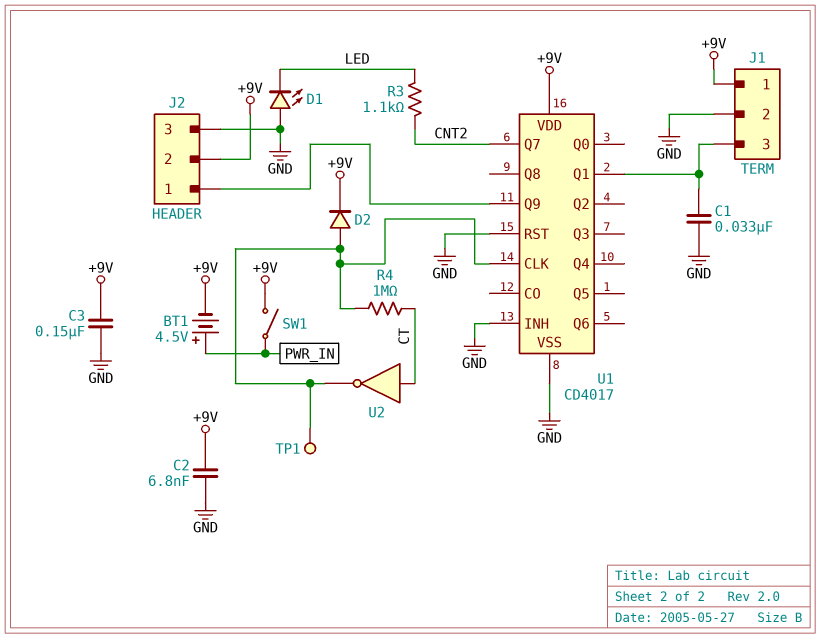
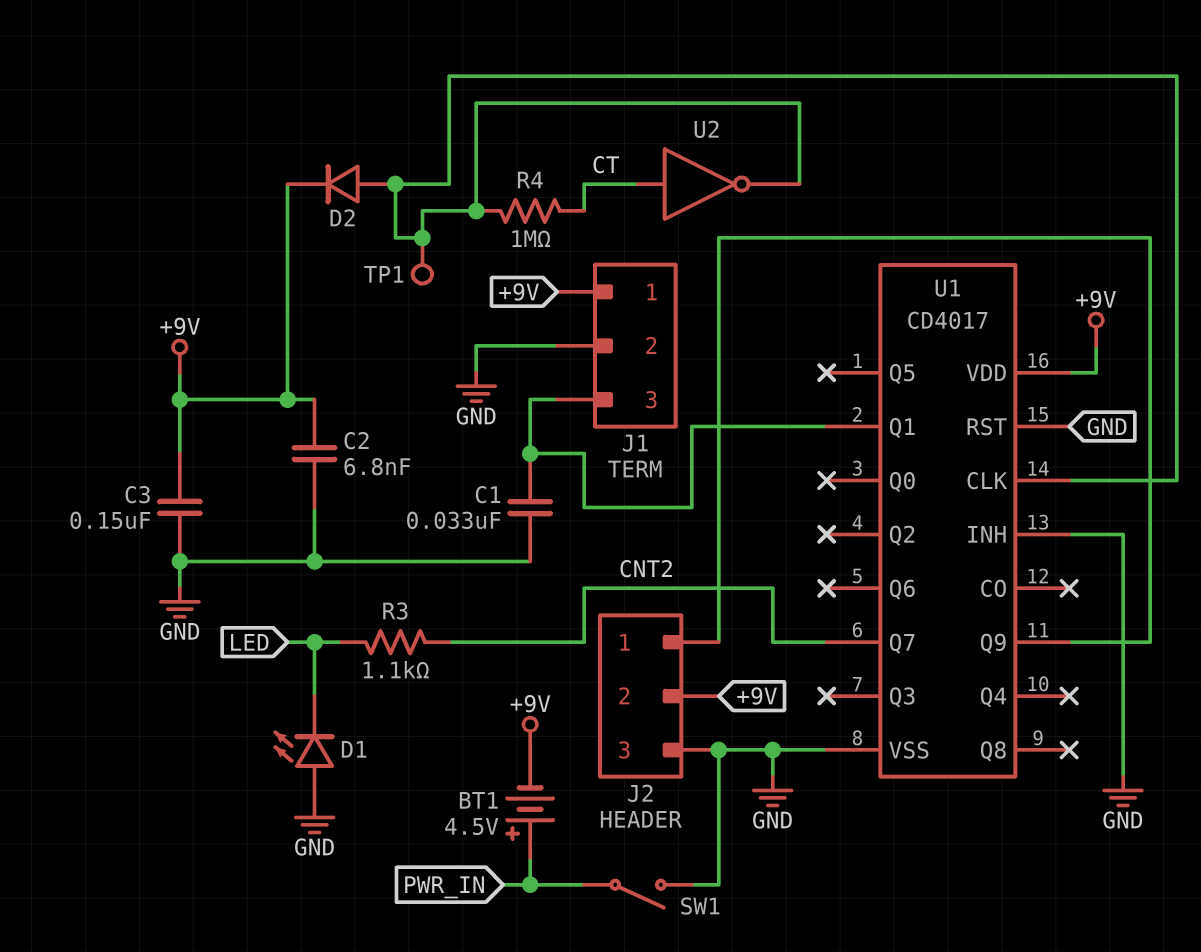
SW1: switch (+9V, PWR_IN) -> switch (GND, PWR_IN)

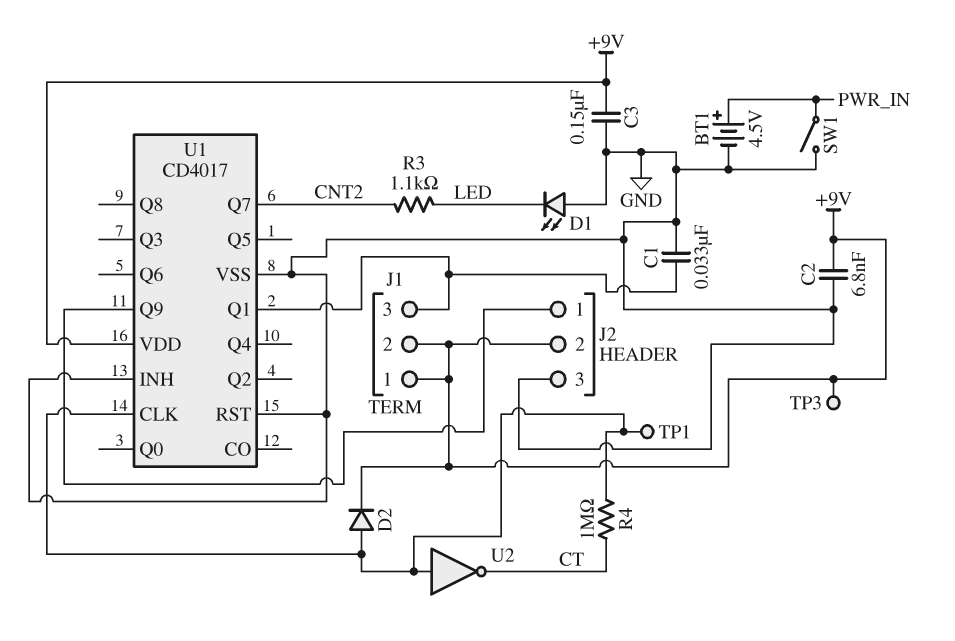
BT1: 4.5V (plus PWR_IN, minus +9V) -> 4.5V (plus PWR_IN, minus GND)
J1 pin 2: GND -> +9V
TP3: none -> test point (+9V)
U2: NOT (in CT, out U1/CLK) -> NOT (in U1/CLK, out CT)

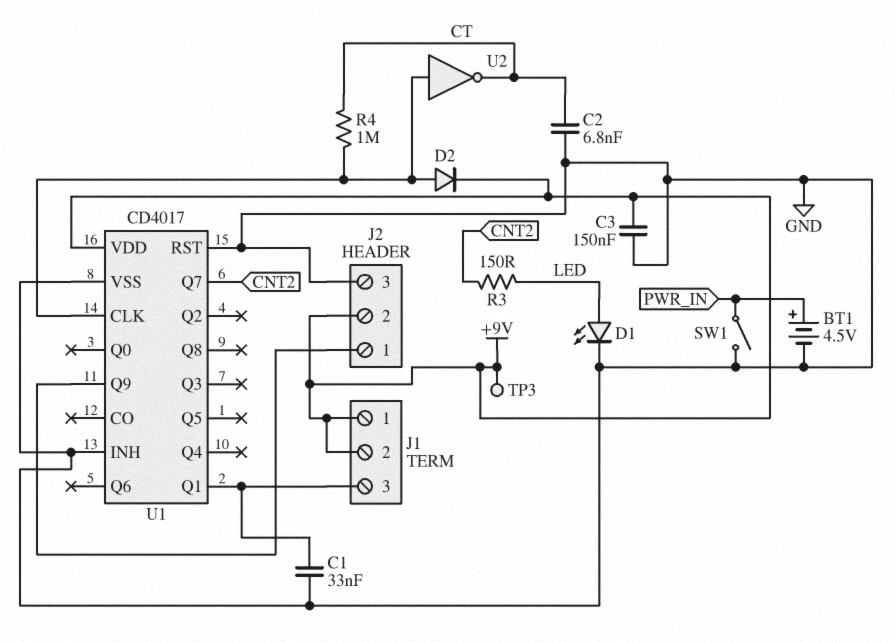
C2: 6.8nF (+9V, GND) -> 6.8nF (CT, GND)
D1: LED (A GND, K LED) -> LED (A LED, K GND)
R3: 1.1k (CNT2, LED) -> 150 (CNT2, LED)
TP1: test point (U1/CLK) -> none

